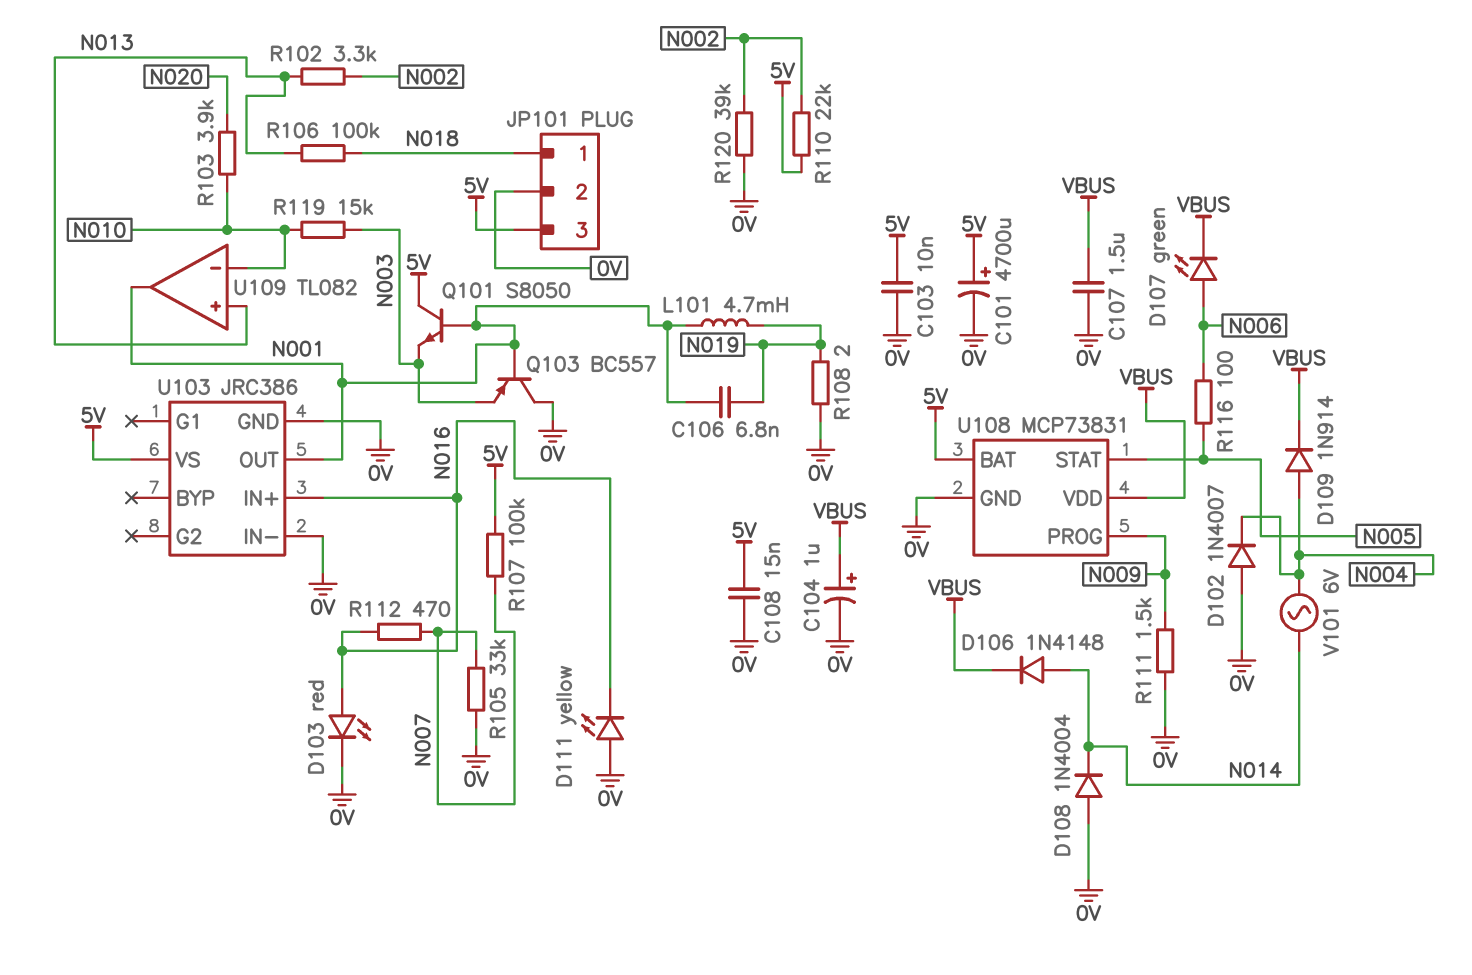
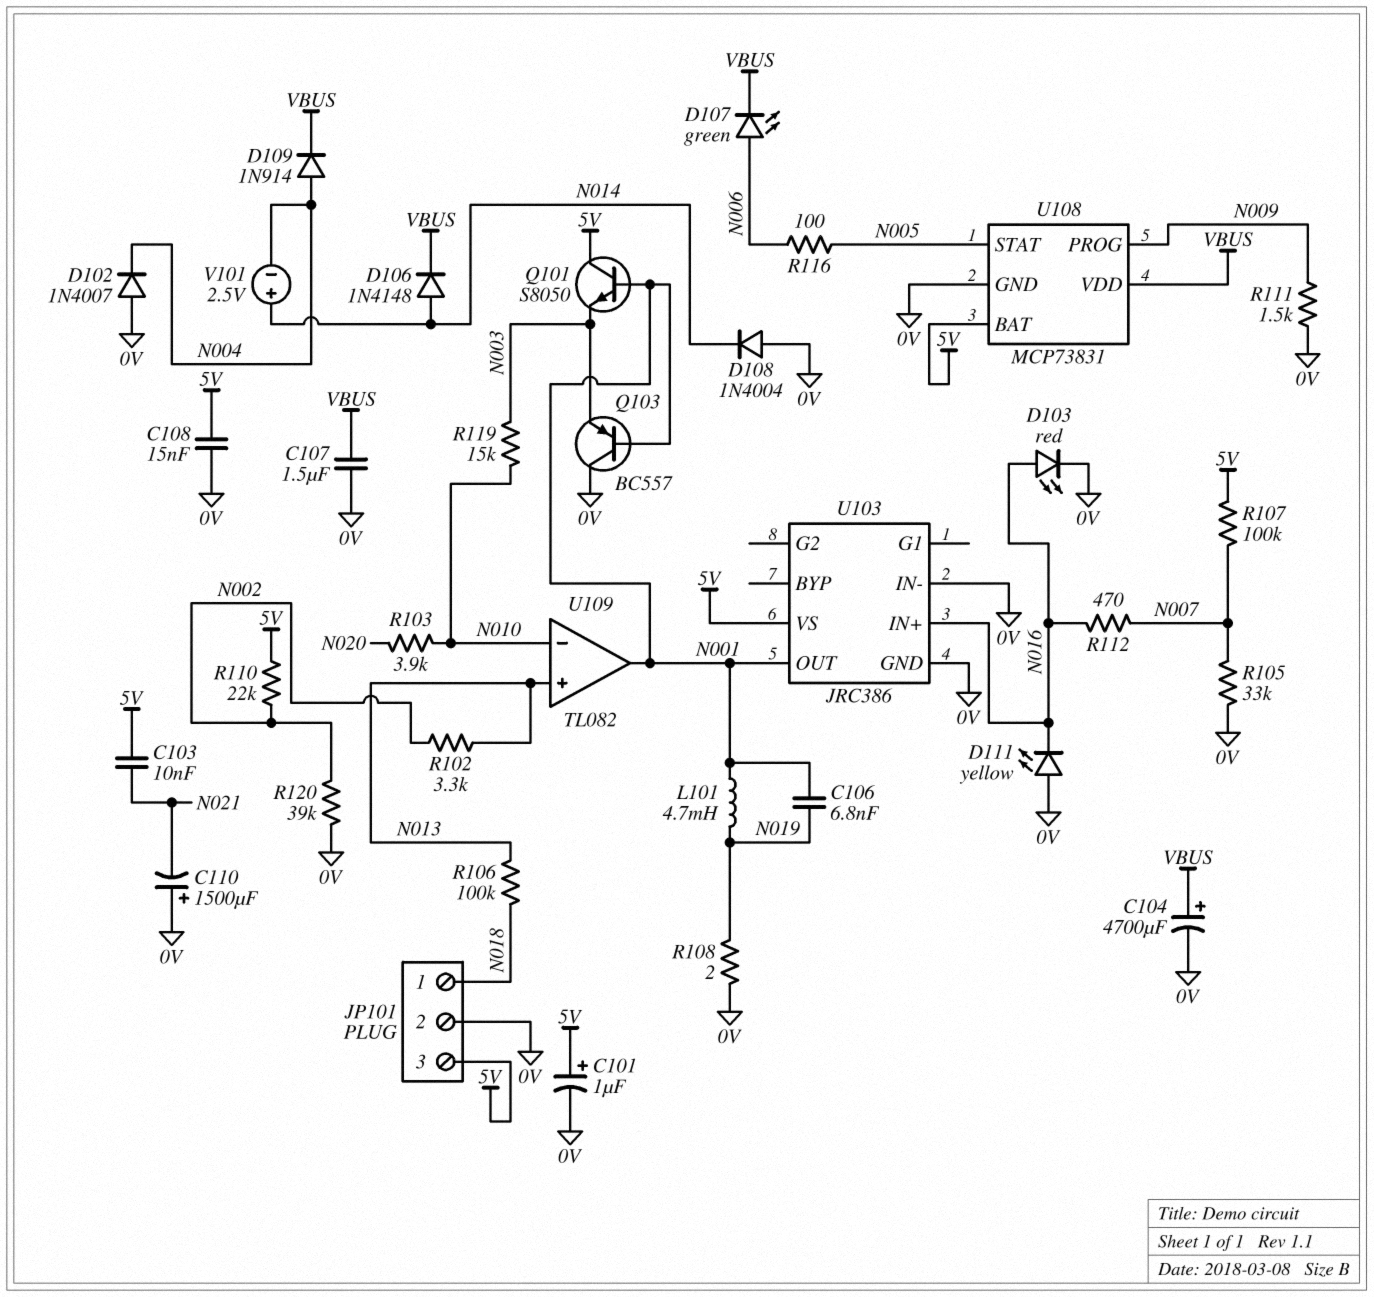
C101: 4700uF (plus 5V, minus 0V) -> 1uF (plus 5V, minus 0V)
C103: 10nF (0V, 5V) -> 10nF (5V, N021)
C104: 1uF (plus VBUS, minus 0V) -> 4700uF (plus VBUS, minus 0V)
C110: none -> 1500uF (plus 0V, minus N021)
V101: AC 6V (N004, N014) -> 2.5V (plus N014, minus N004)

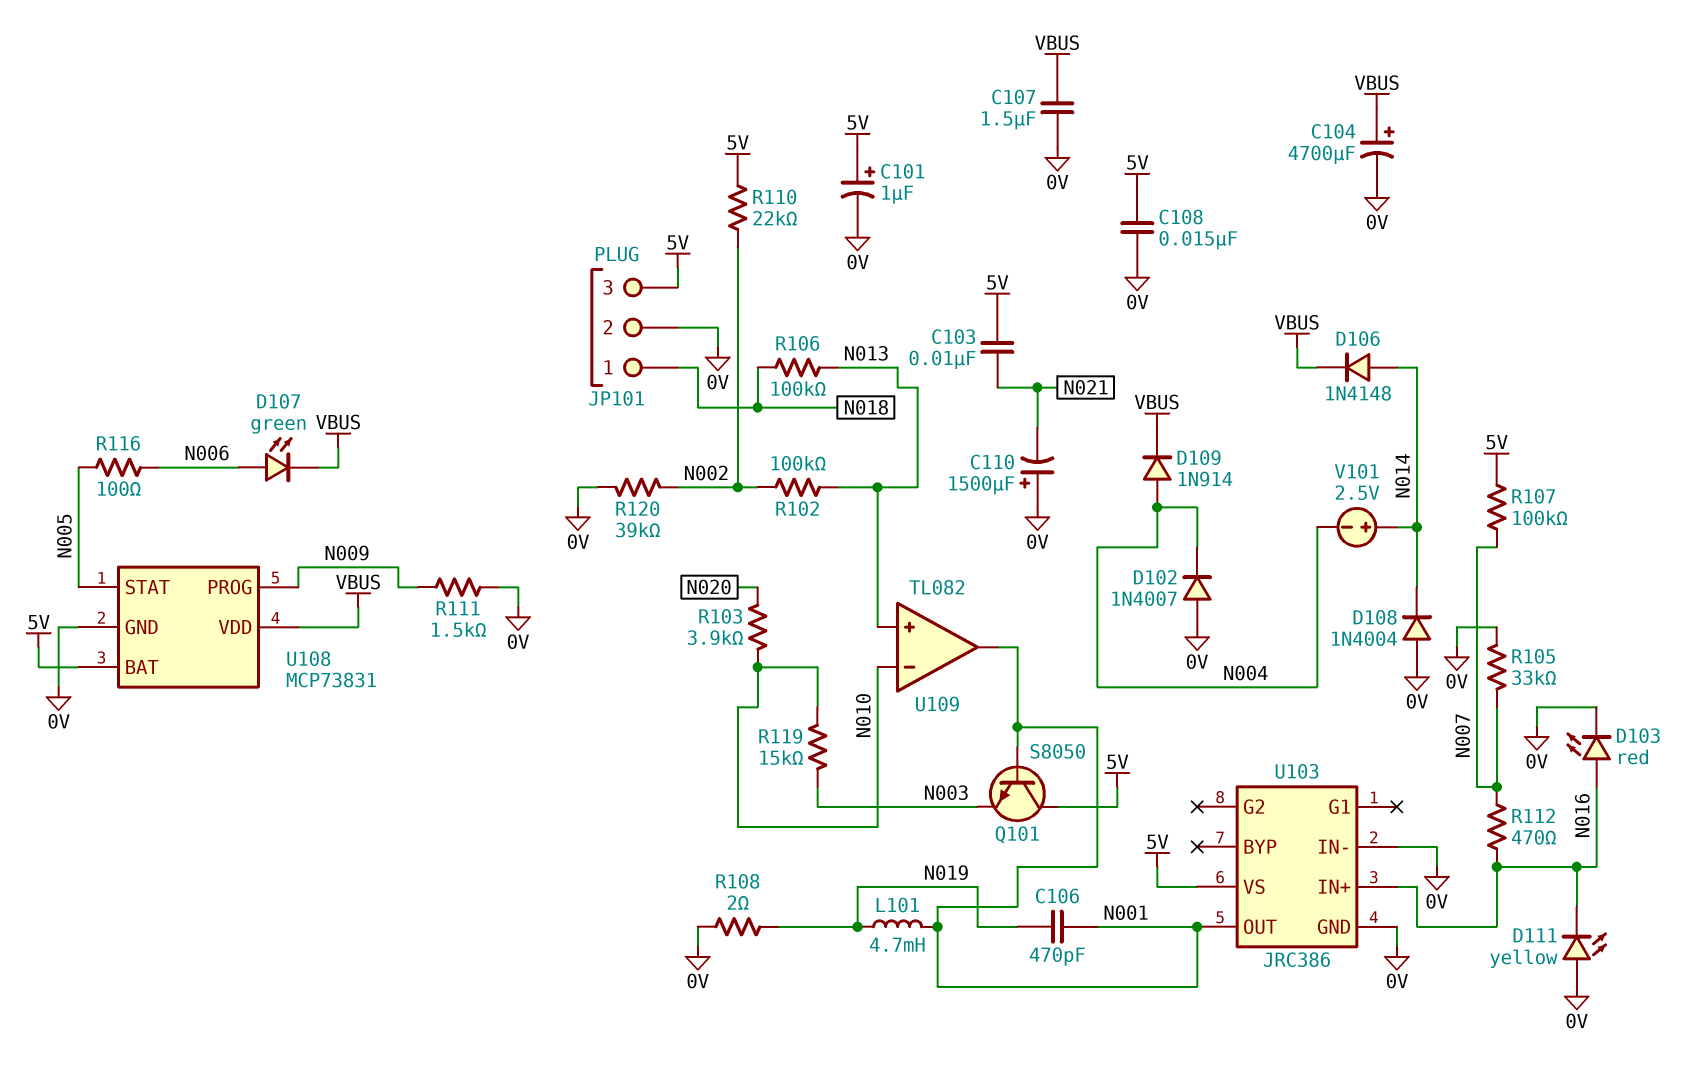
C106: 6.8nF (N001, N019) -> 470pF (N001, N019)
Q103: PNP BC557 (B N001, C 0V, E N003) -> none
R102: 3.3k (N002, N013) -> 100k (N002, N013)

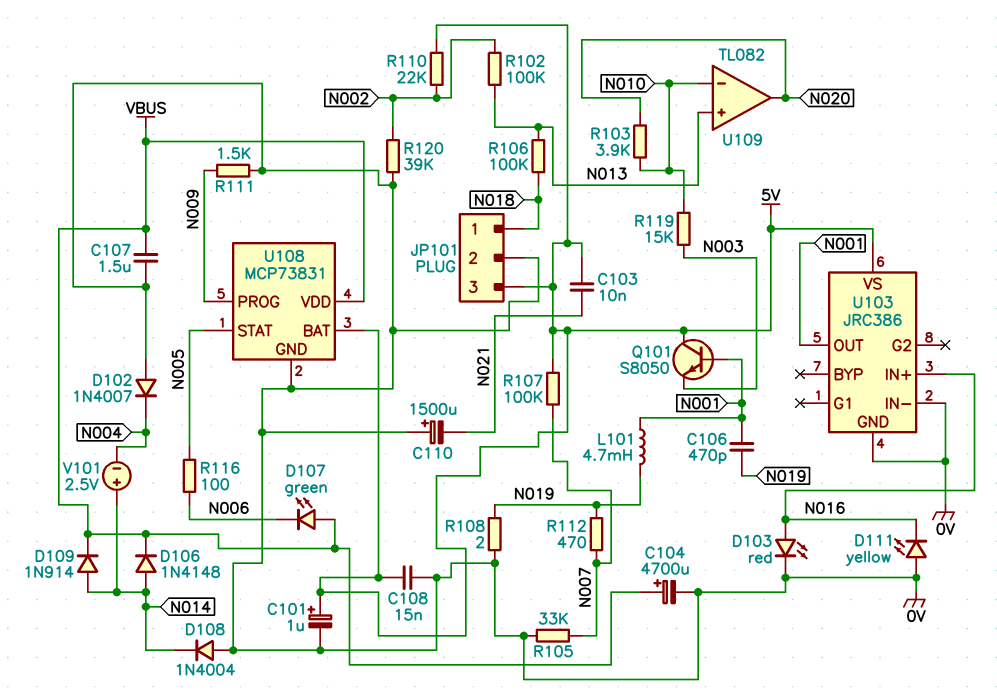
D107: LED green (A N006, K VBUS) -> LED green (A VBUS, K N006)
D109: diode 1N914 (A N004, K VBUS) -> diode 1N914 (A N014, K VBUS)
R112: 470 (N007, N016) -> 470 (N007, N019)
U109 pin out: N001 -> N020

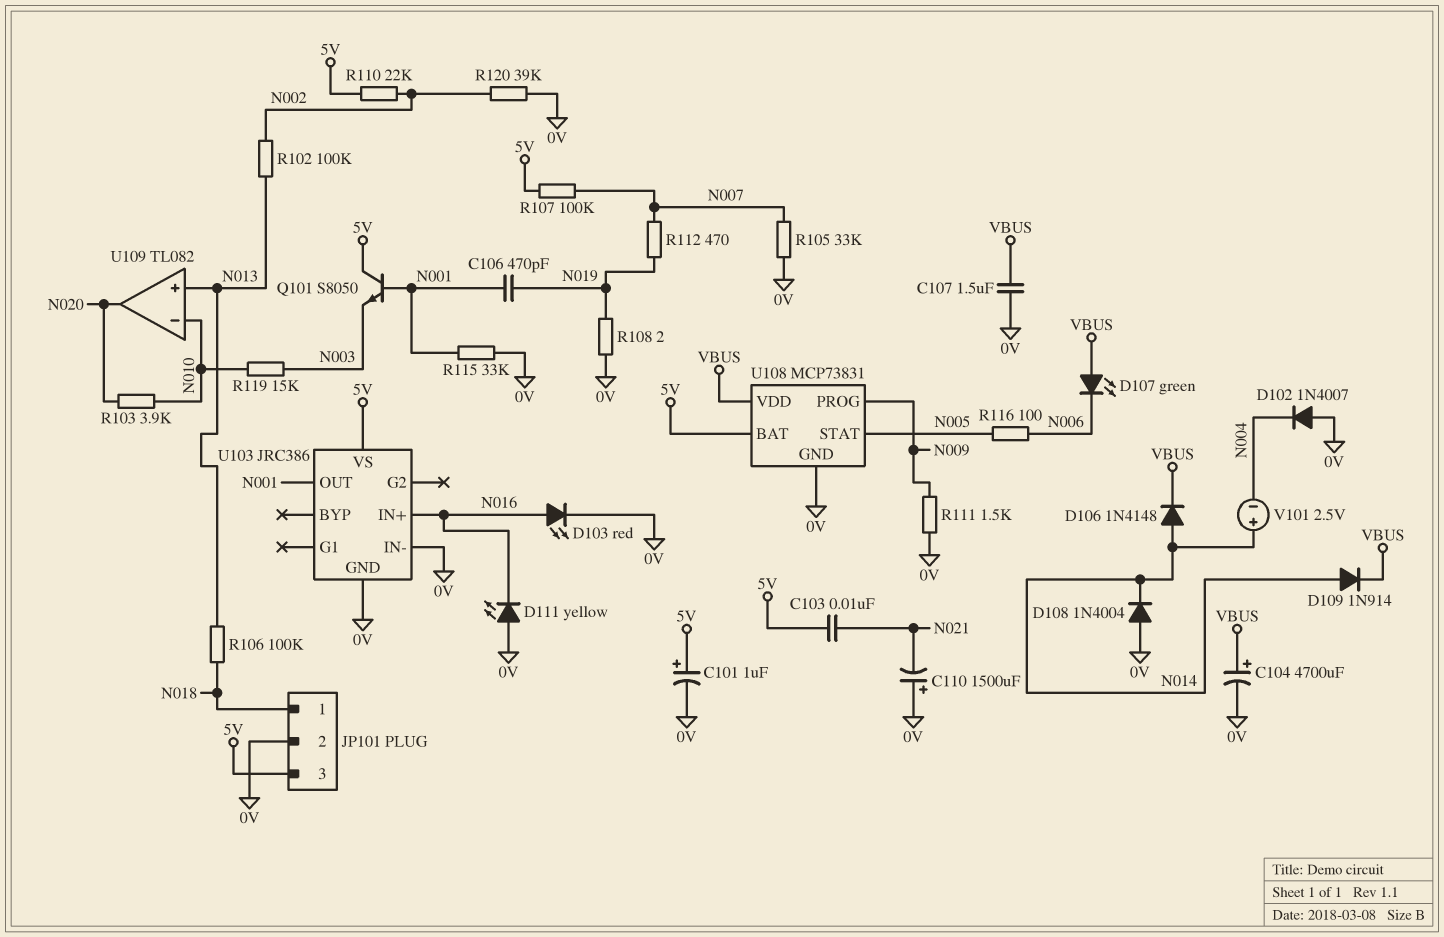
C108: 15nF (0V, 5V) -> none
L101: 4.7mH (N001, N019) -> none
R115: none -> 33k (0V, N001)

